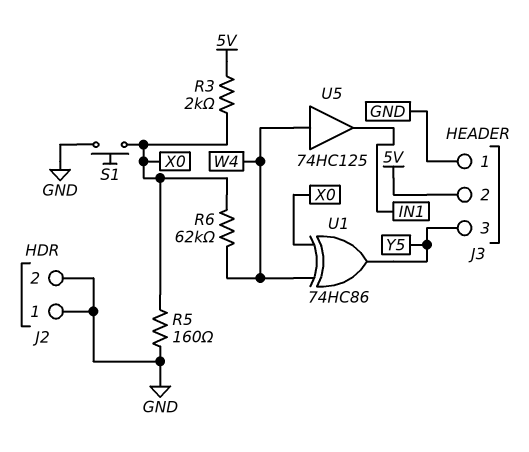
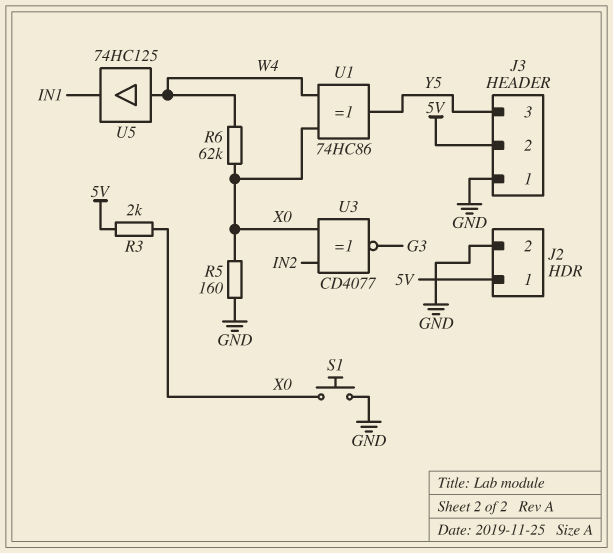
J2 pin 1: GND -> 5V
U3: none -> XNOR CD4077 (in IN2, in X0, out G3)

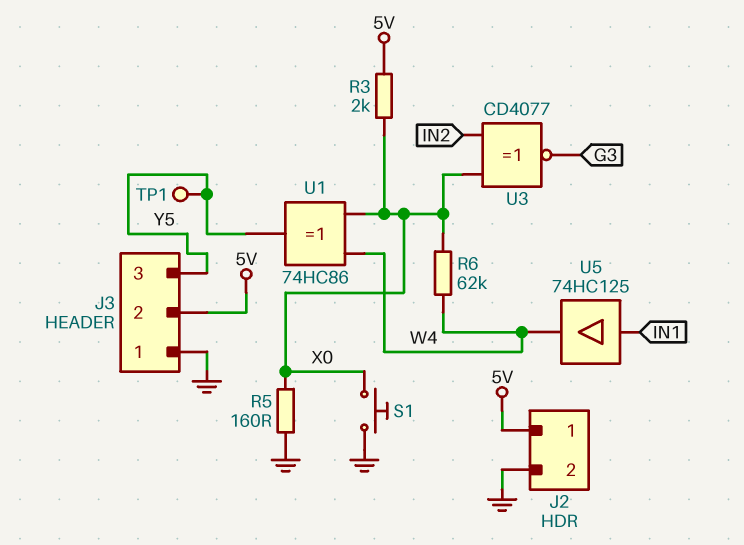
TP1: none -> test point (Y5)
U5: buffer 74HC125 (in W4, out IN1) -> buffer 74HC125 (in IN1, out W4)

